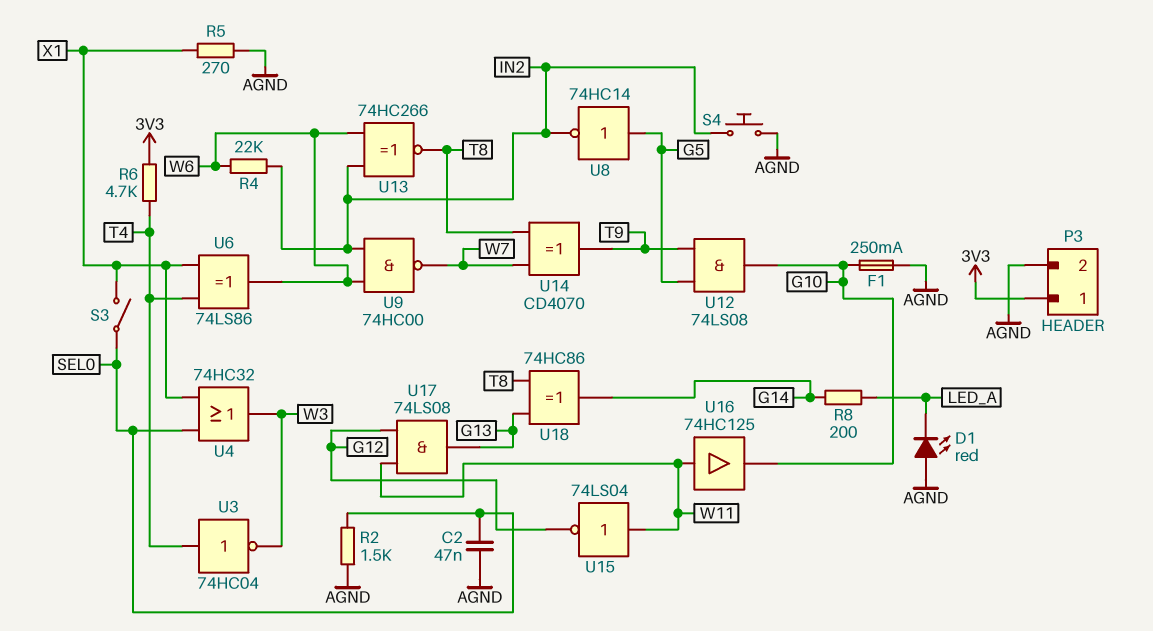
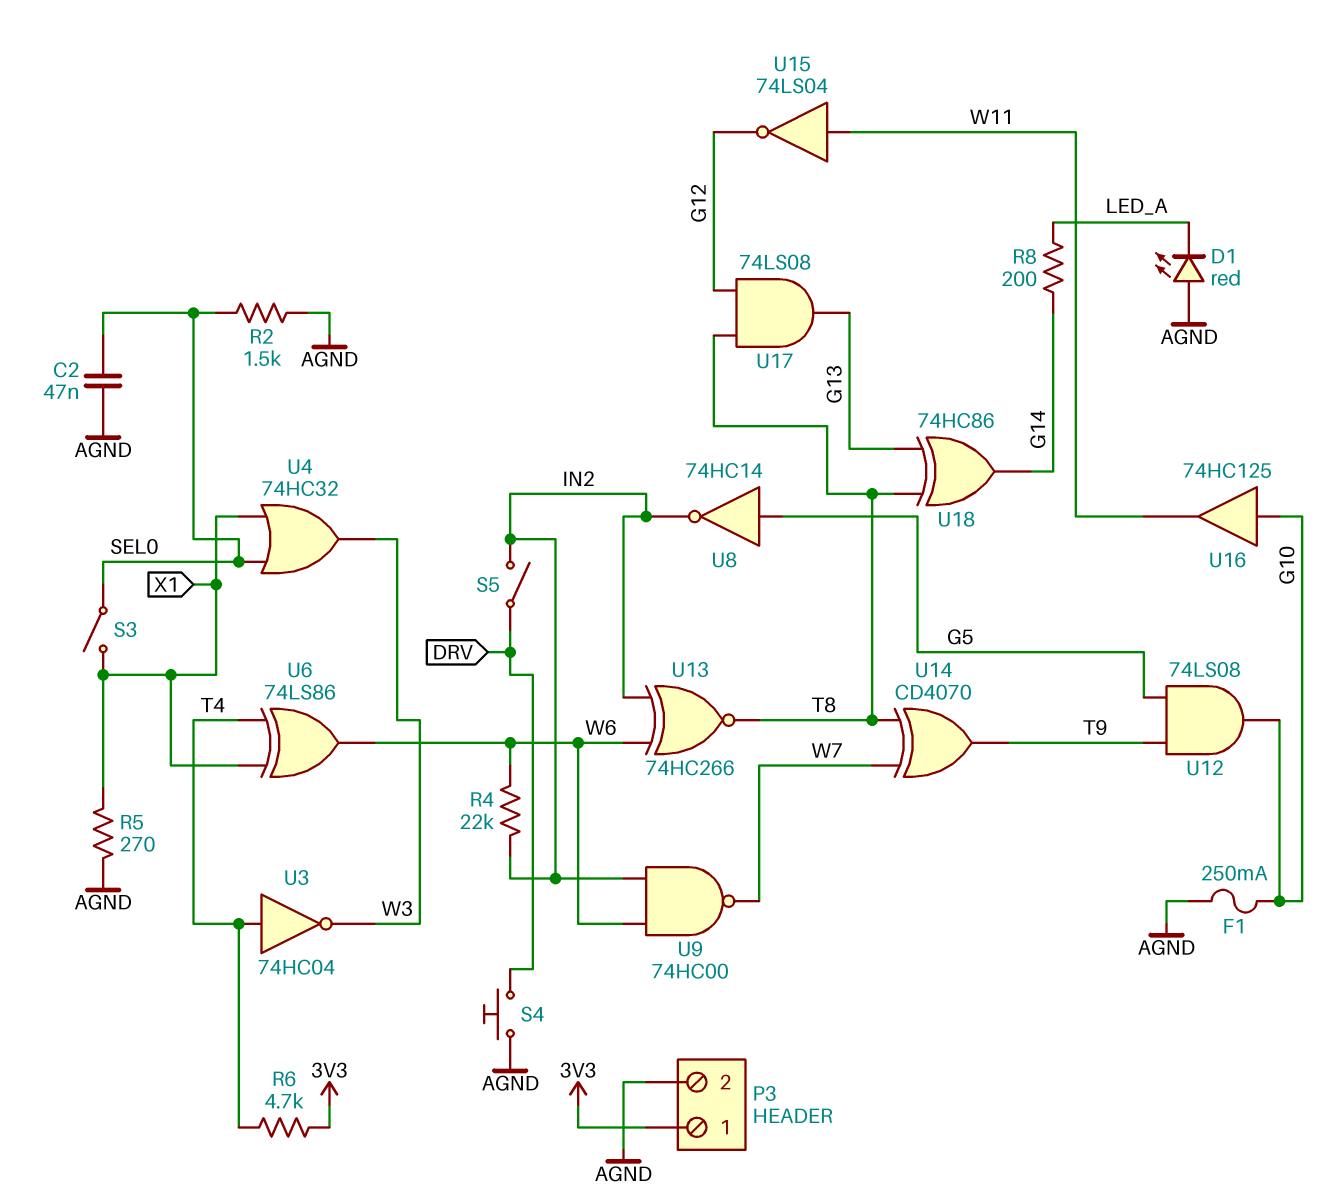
S4: button (AGND, IN2) -> button (AGND, DRV)
S5: none -> switch (DRV, IN2)
U16: buffer 74HC125 (in W11, out G10) -> buffer 74HC125 (in G10, out W11)
U17: AND 74LS08 (in G12, in W11, out G13) -> AND 74LS08 (in G12, in T8, out G13)

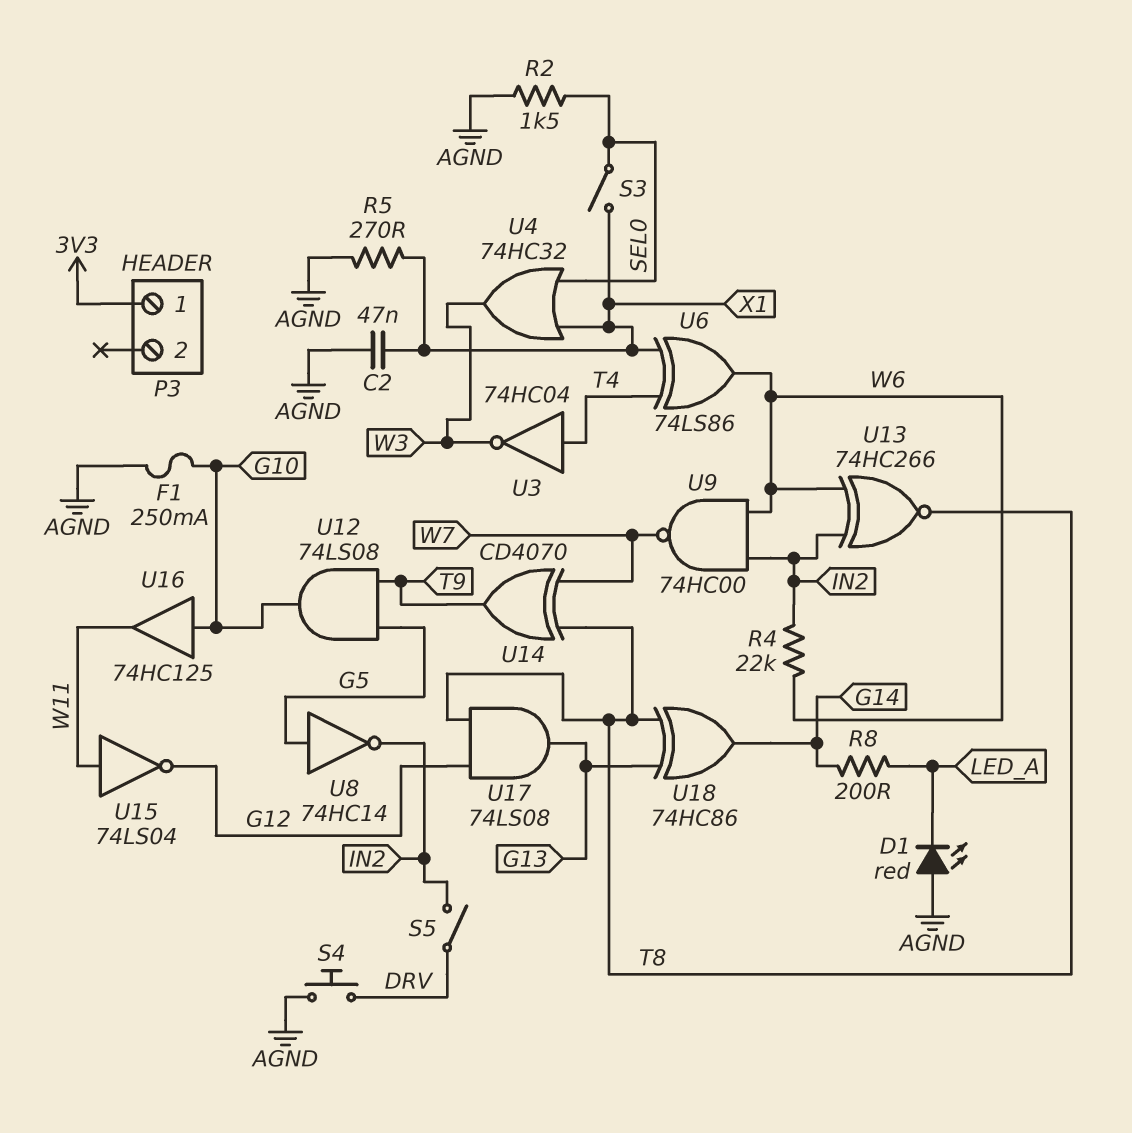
C2: 47nF (AGND, SEL0) -> 47nF (AGND, X1)
P3 pin 2: AGND -> none
R6: 4.7k (3V3, T4) -> none

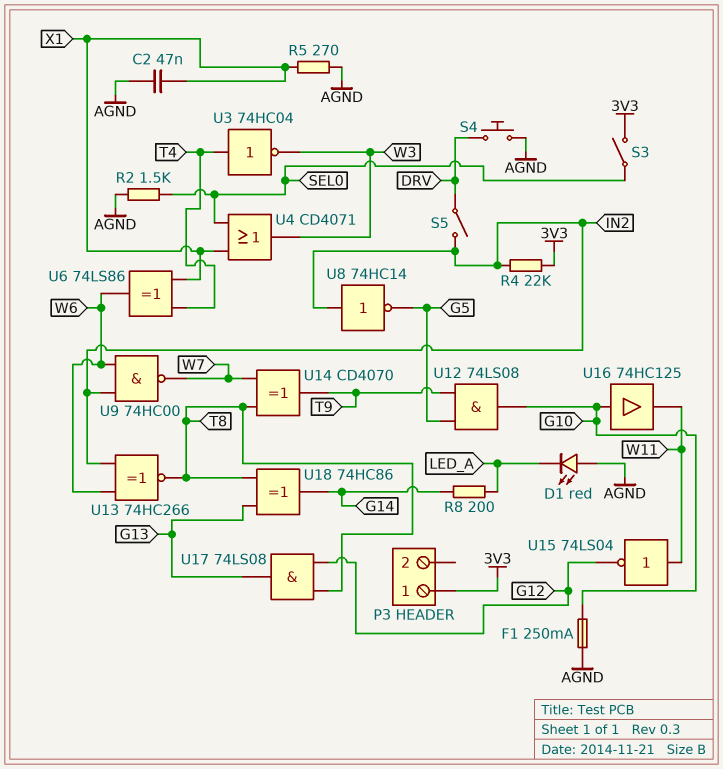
R4: 22k (IN2, W6) -> 22k (3V3, IN2)
S3: switch (SEL0, X1) -> switch (3V3, SEL0)
U4: OR 74HC32 (in SEL0, in X1, out W3) -> OR CD4071 (in SEL0, in X1, out W3)
U8: NOT 74HC14 (in G5, out IN2) -> NOT 74HC14 (in IN2, out G5)

